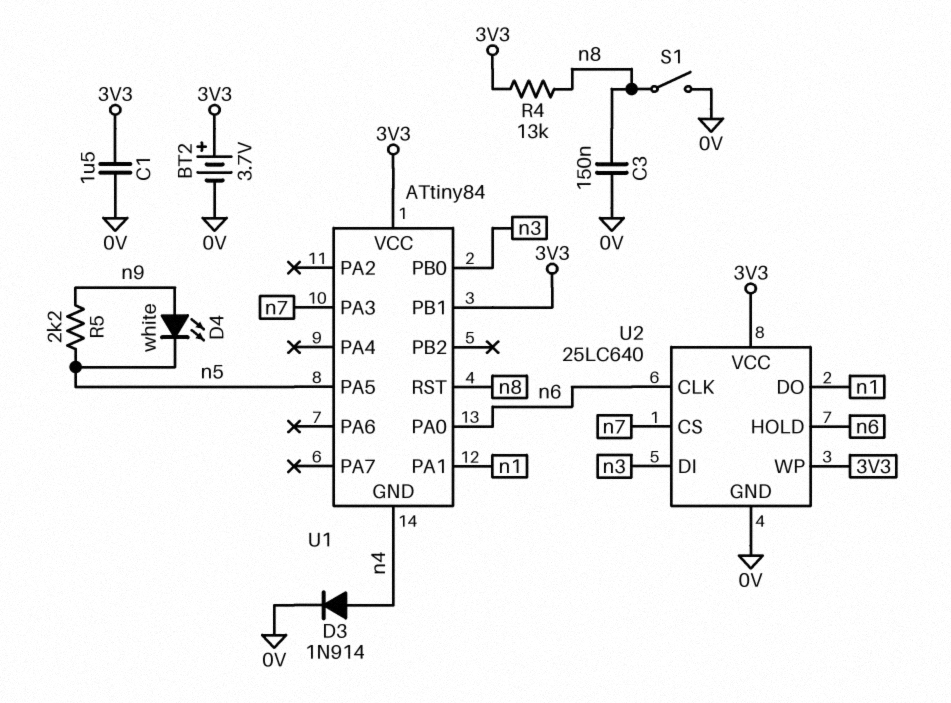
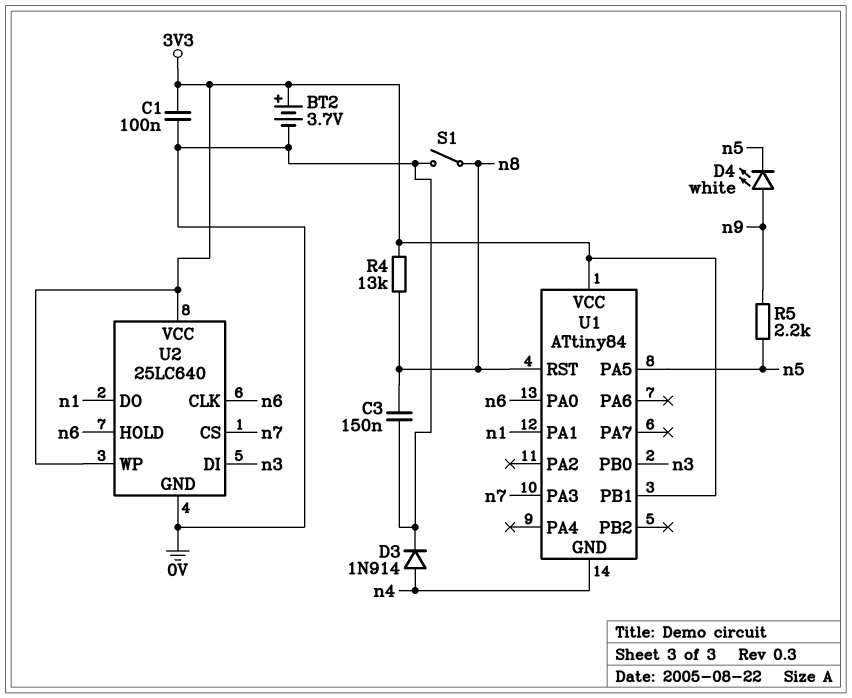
C1: 1.5uF (0V, 3V3) -> 100nF (0V, 3V3)

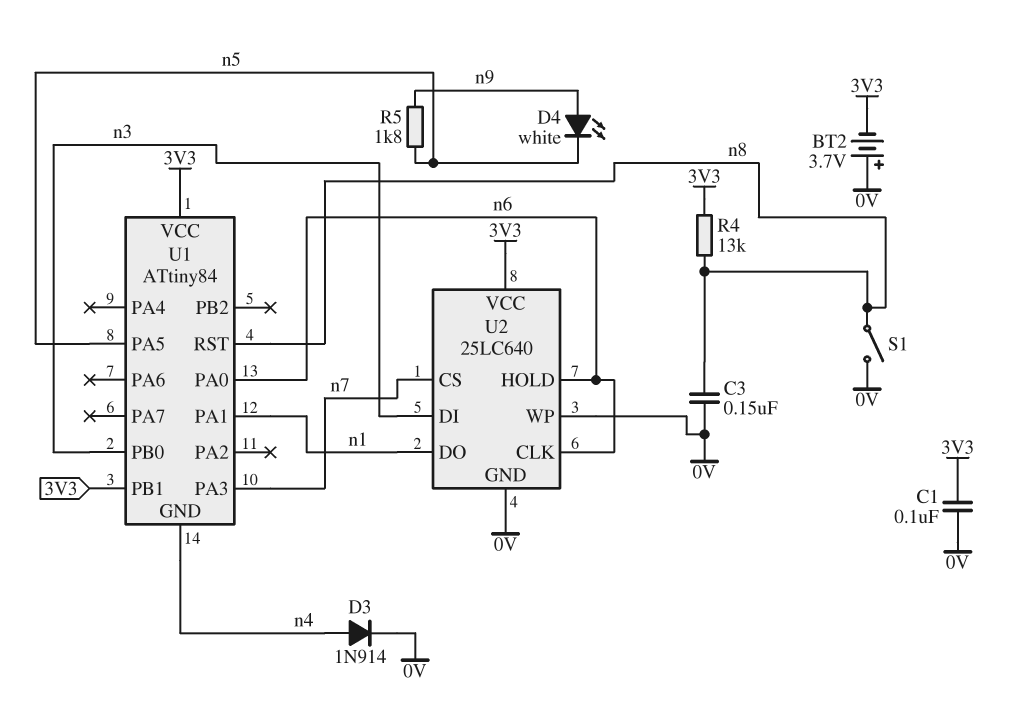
BT2: 3.7V (plus 3V3, minus 0V) -> 3.7V (plus 0V, minus 3V3)
R5: 2.2k (n5, n9) -> 1.8k (n5, n9)
U2 pin WP: 3V3 -> 0V

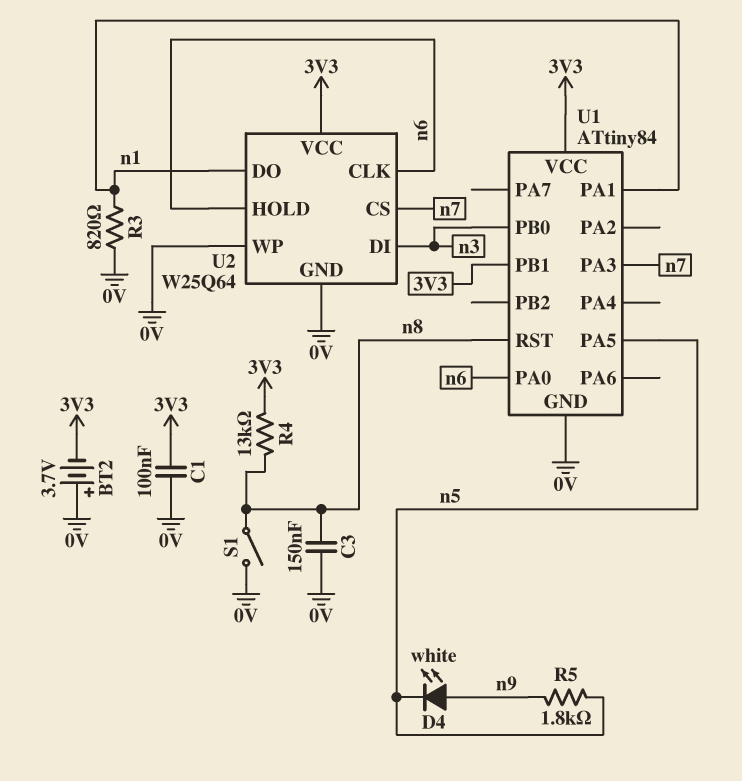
D3: diode 1N914 (A n4, K 0V) -> none
R3: none -> 820 (0V, n1)
U1 pin GND: n4 -> 0V
U2: 25LC640 -> W25Q64

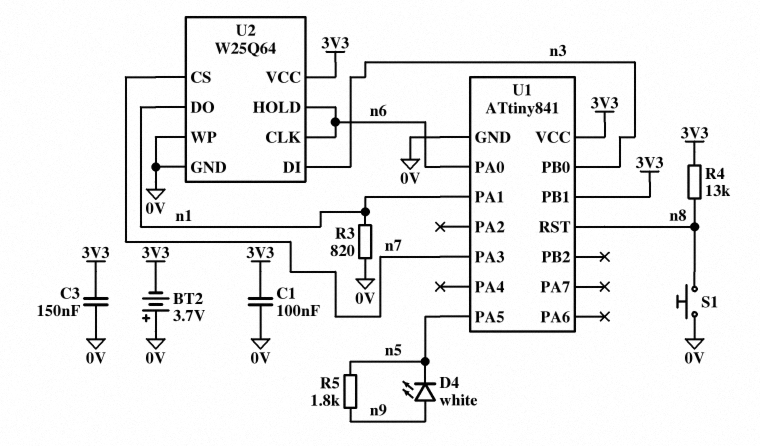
C3: 150nF (0V, n8) -> 150nF (0V, 3V3)
S1: switch (0V, n8) -> button (0V, n8)
U1: ATtiny84 -> ATtiny841

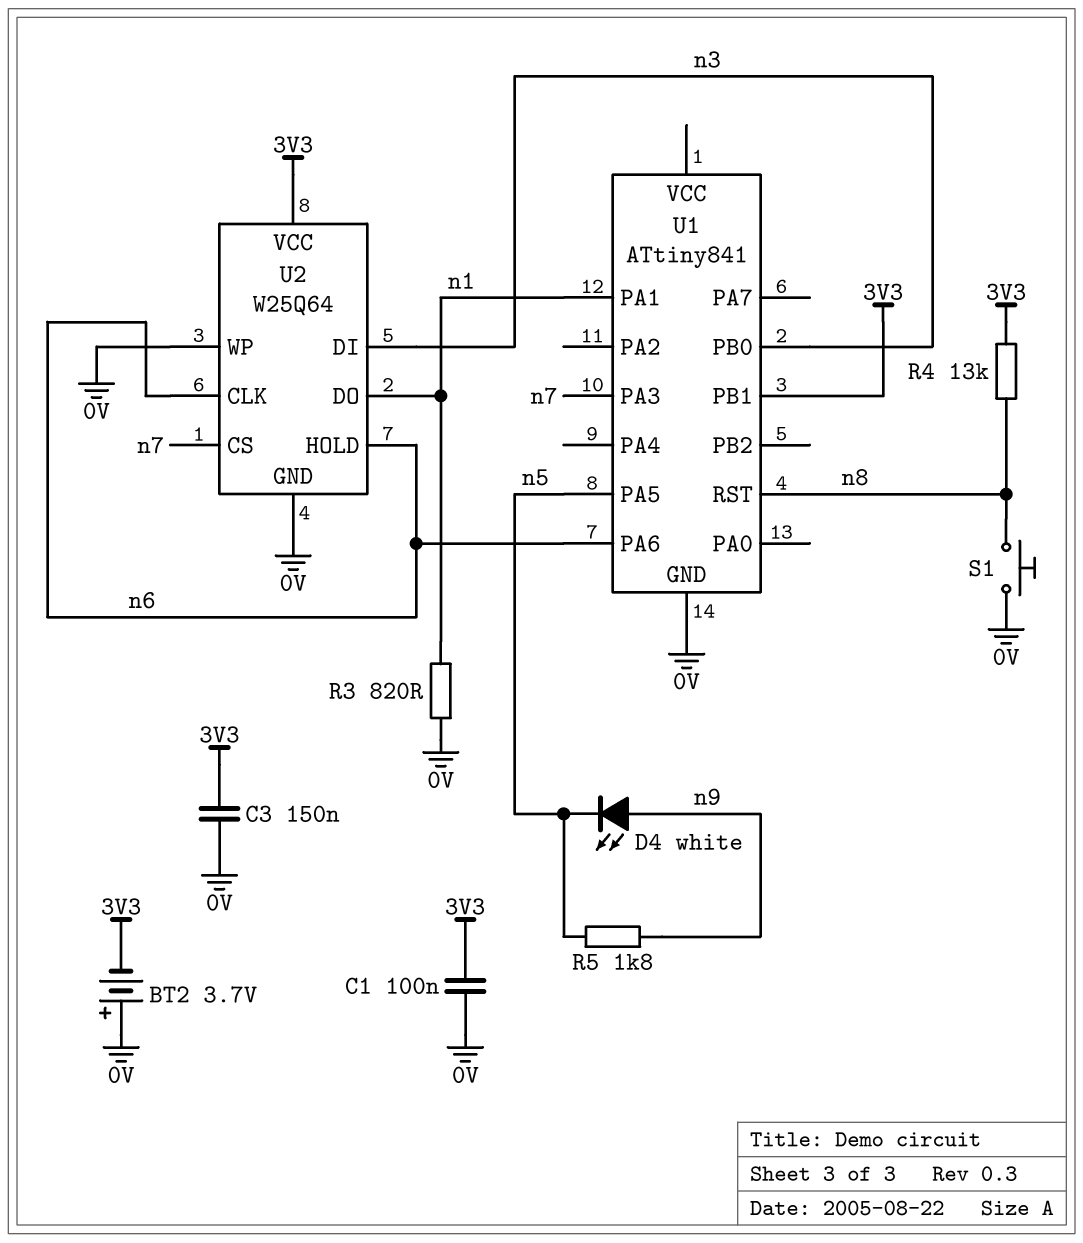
U1 pin PA0: n6 -> none
U1 pin PA6: none -> n6
U1 pin VCC: 3V3 -> none

